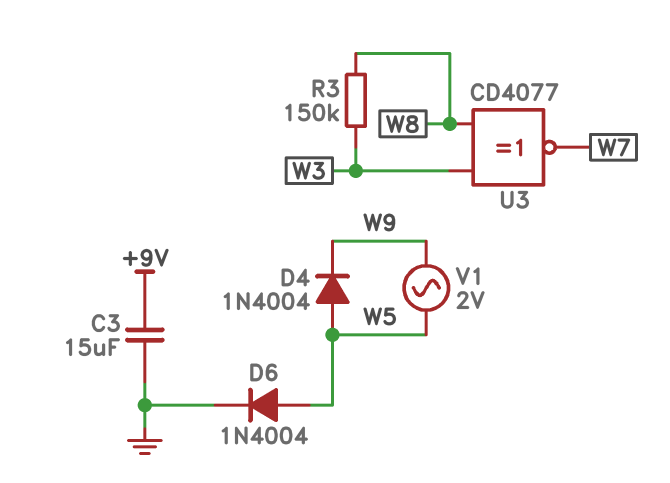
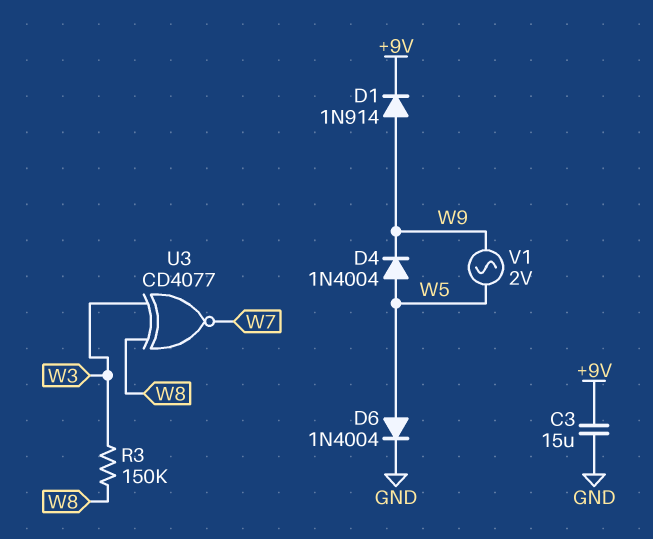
D1: none -> diode 1N914 (A W9, K +9V)

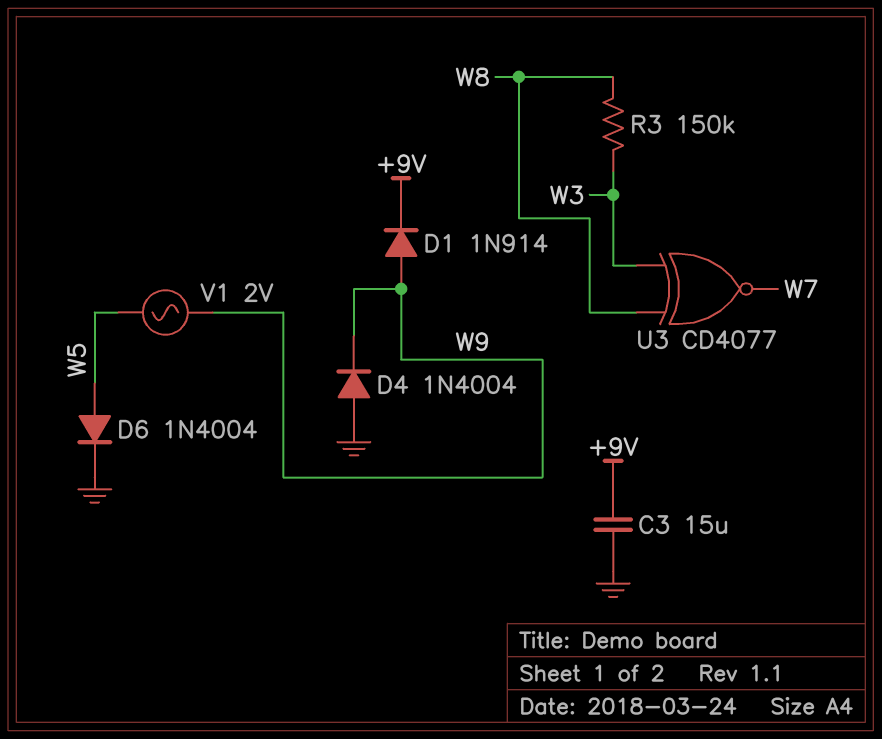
D4: diode 1N4004 (A W5, K W9) -> diode 1N4004 (A GND, K W9)

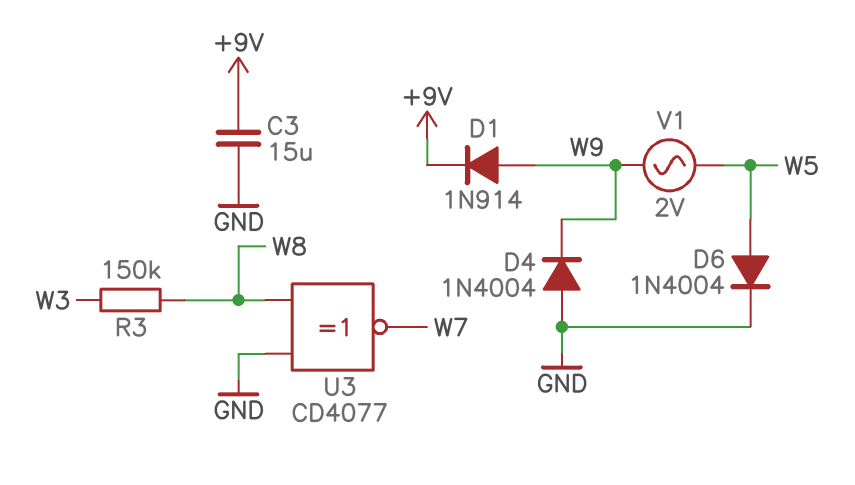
U3: XNOR CD4077 (in W3, in W8, out W7) -> XNOR CD4077 (in GND, in W8, out W7)

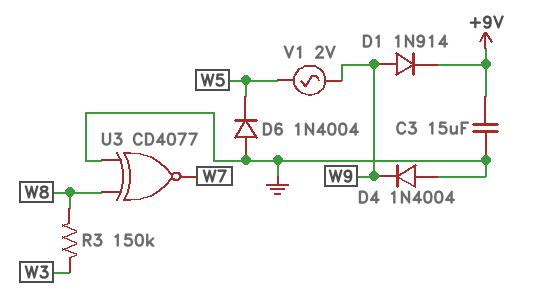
D6: diode 1N4004 (A W5, K GND) -> diode 1N4004 (A GND, K W5)

